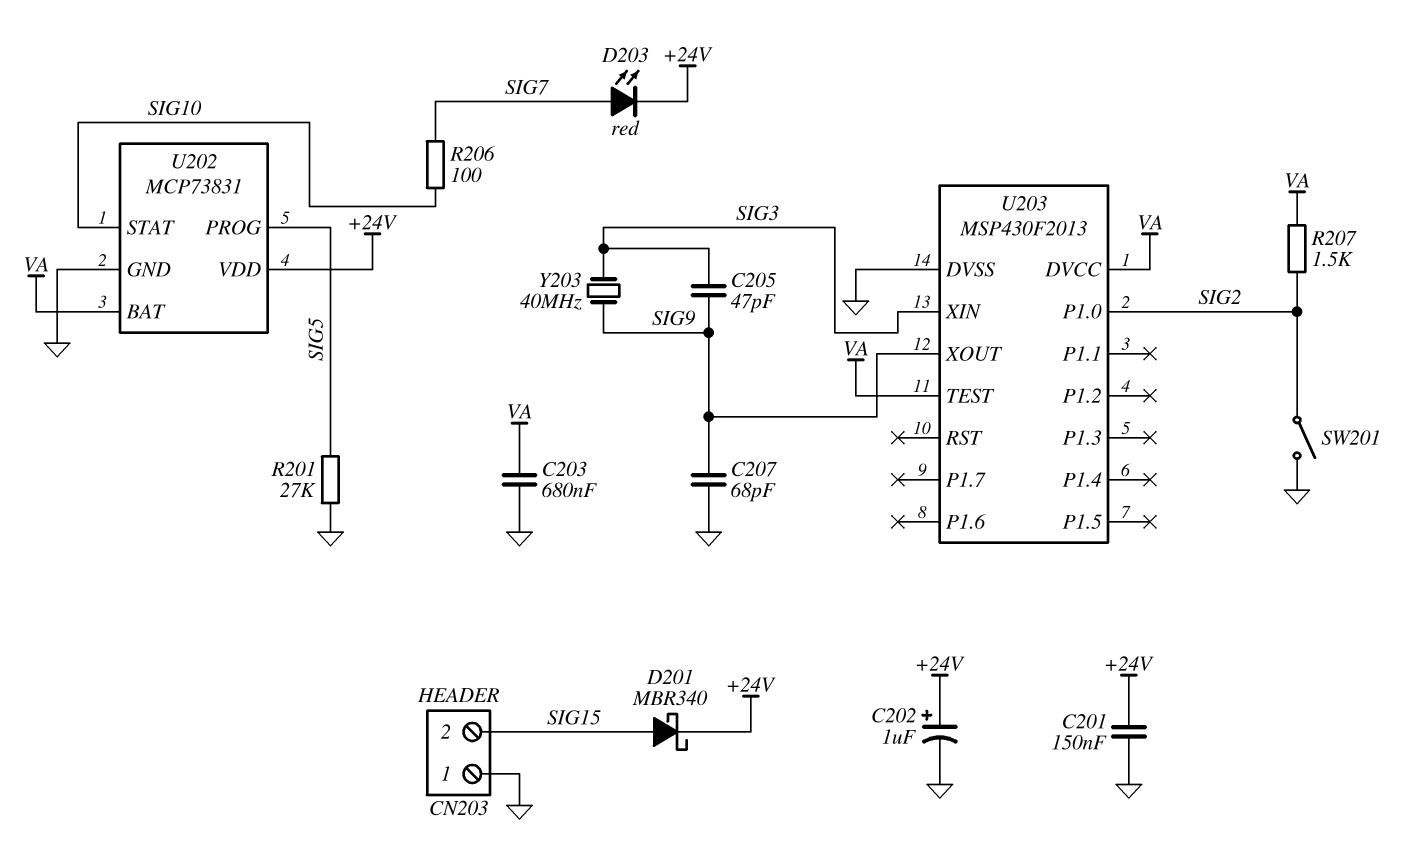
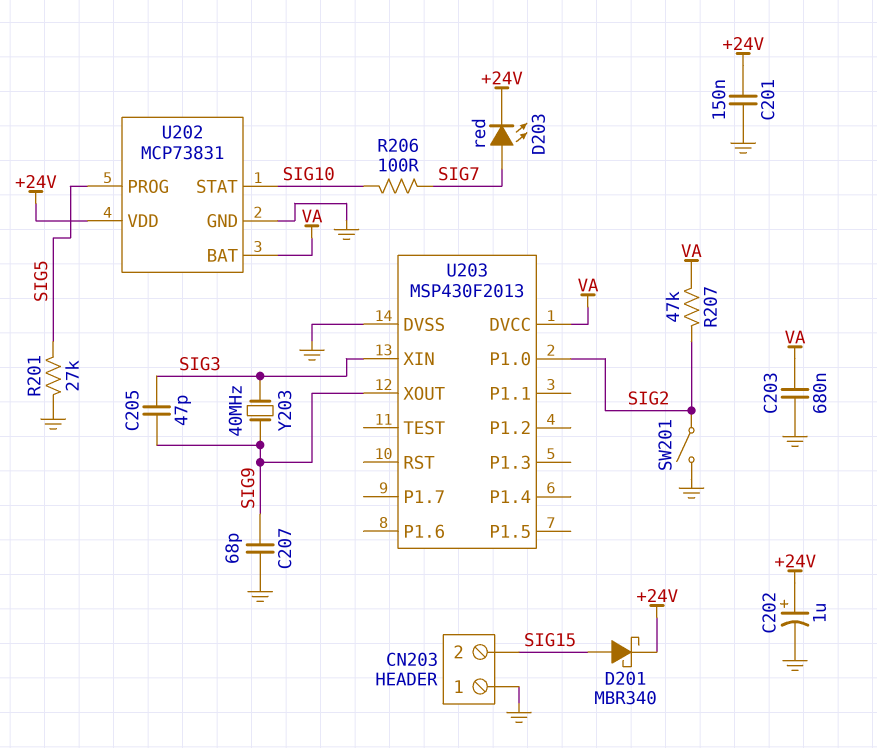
R207: 1.5k (SIG2, VA) -> 47k (SIG2, VA)
U203 pin TEST: VA -> none

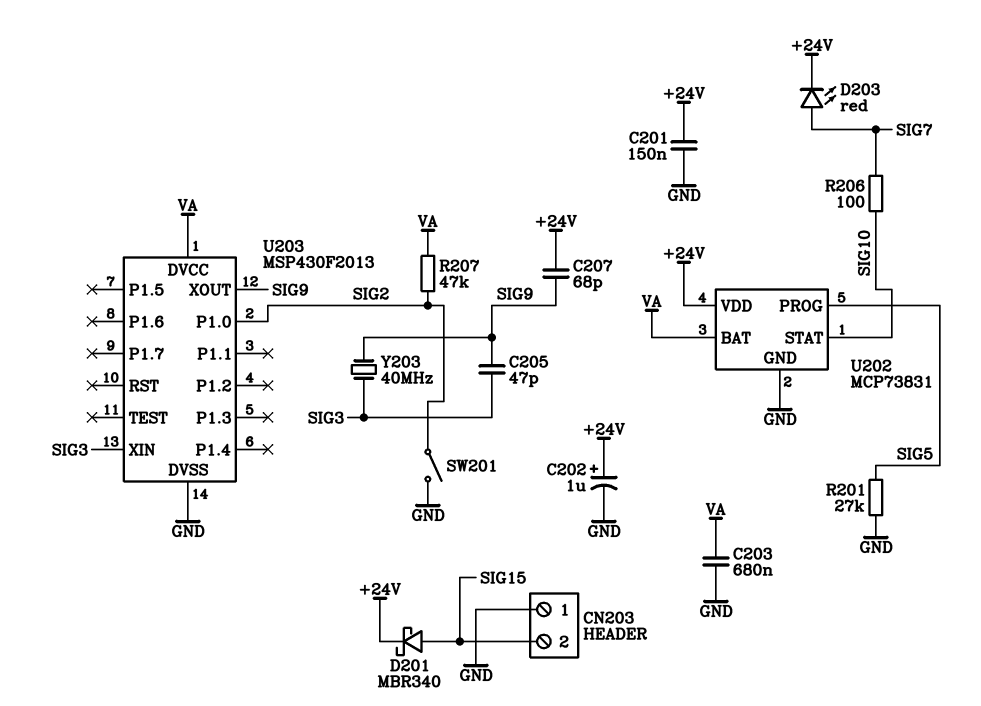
C207: 68pF (GND, SIG9) -> 68pF (+24V, SIG9)

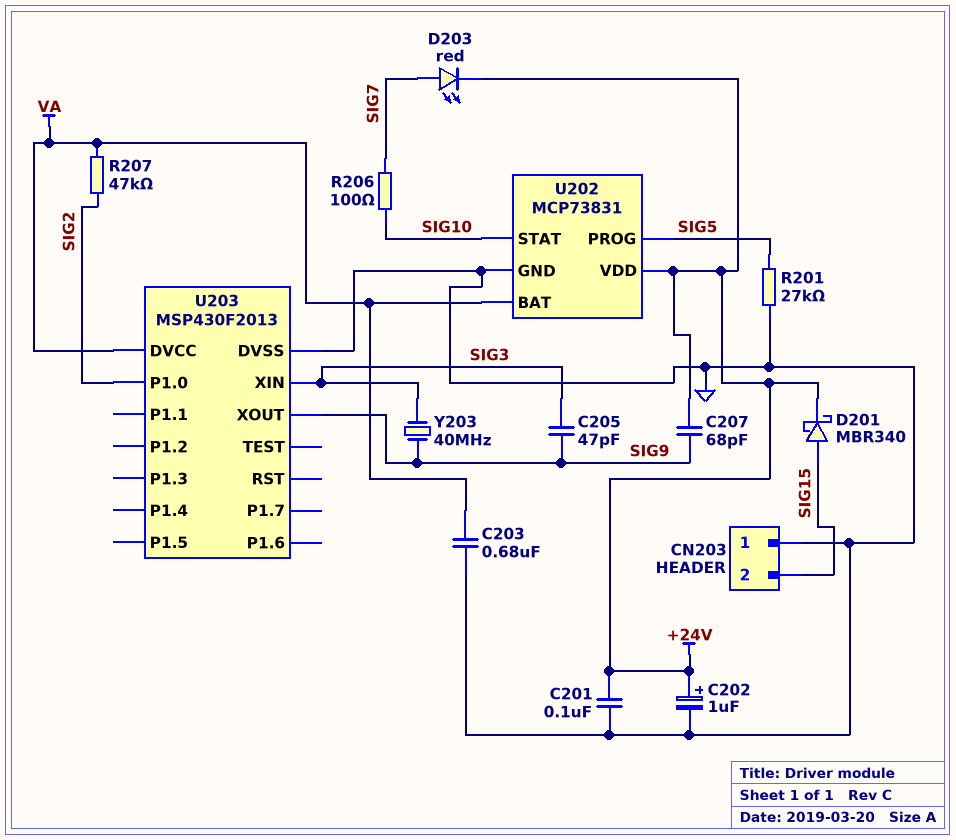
C201: 150nF (+24V, GND) -> 100nF (+24V, GND)
SW201: switch (GND, SIG2) -> none

